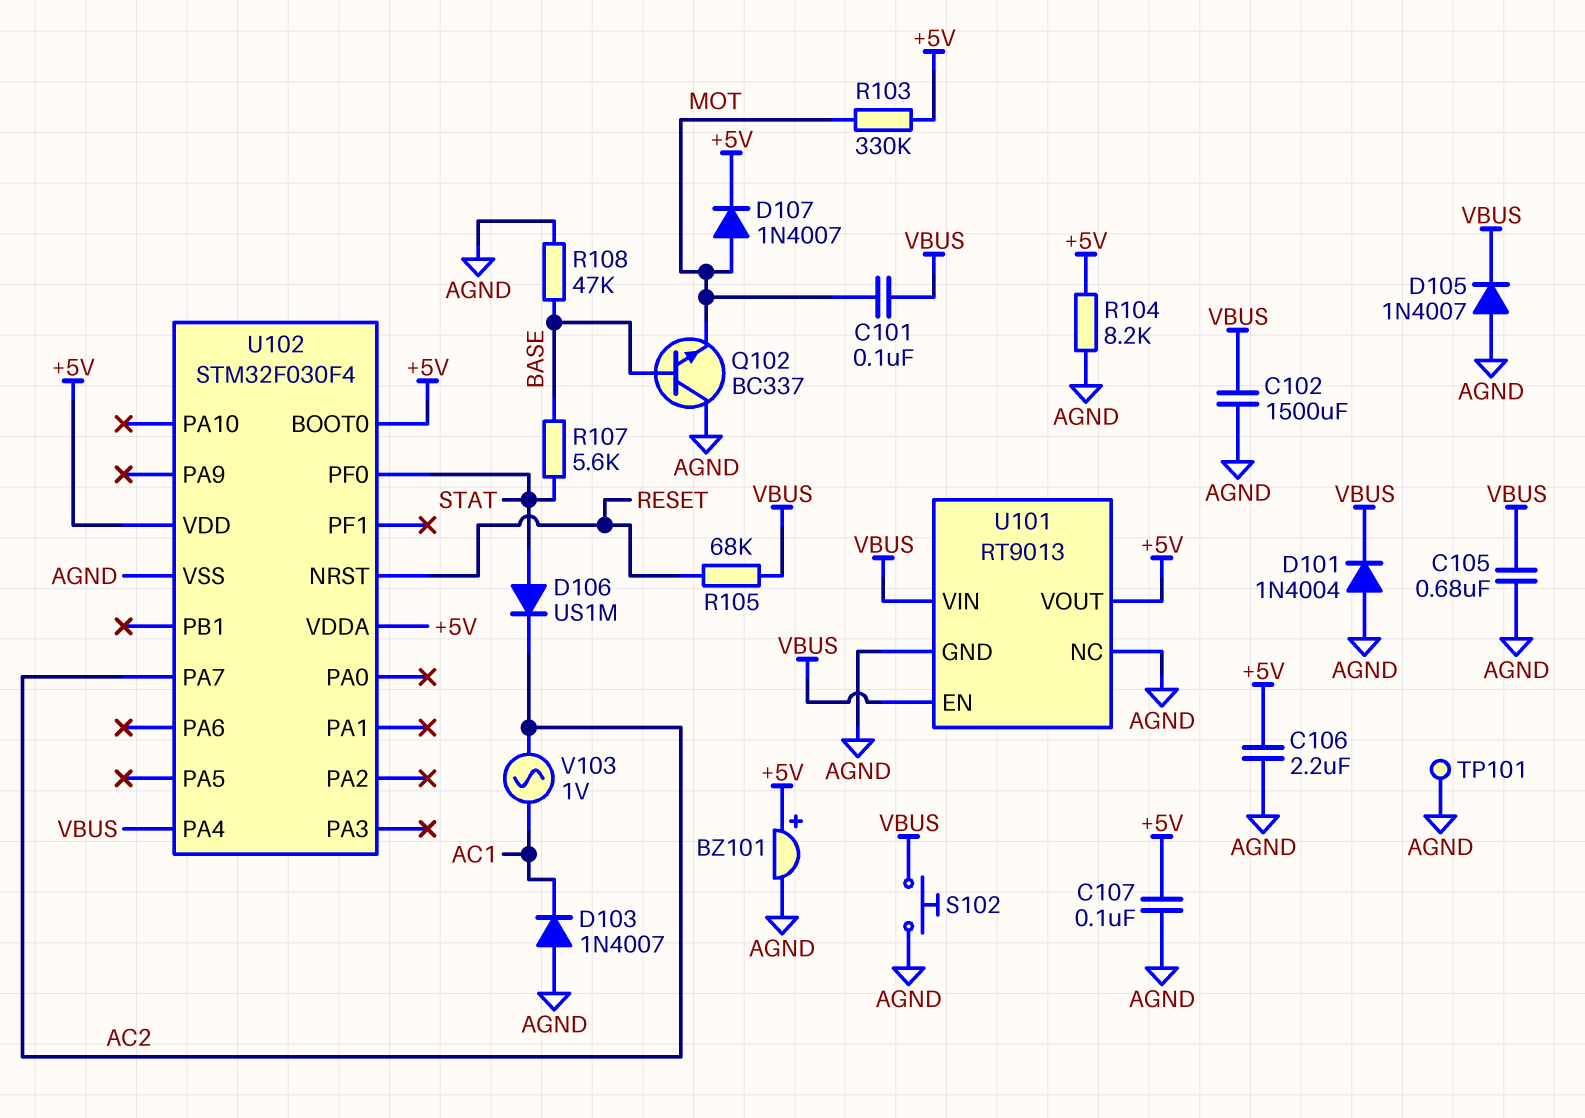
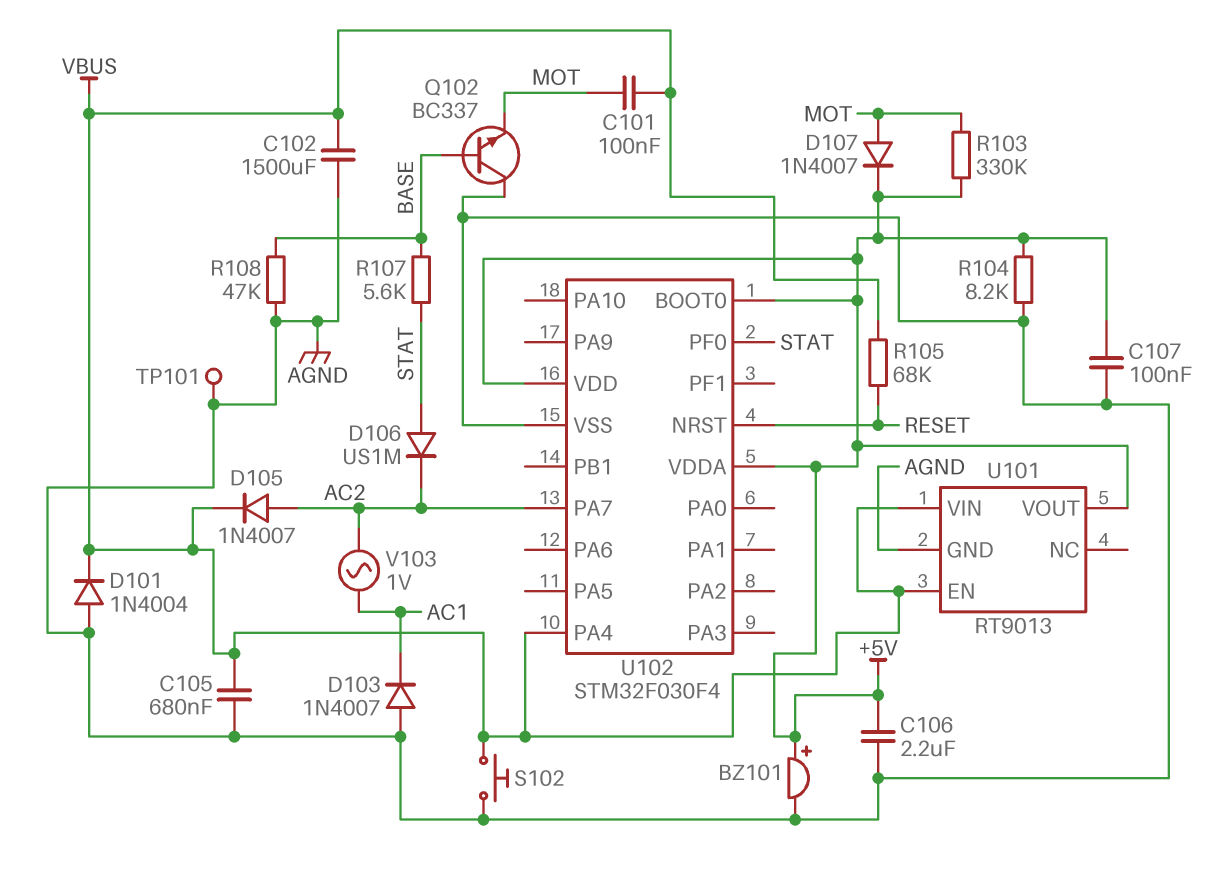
D105: diode 1N4007 (A AGND, K VBUS) -> diode 1N4007 (A AC2, K VBUS)
U101 pin NC: AGND -> none

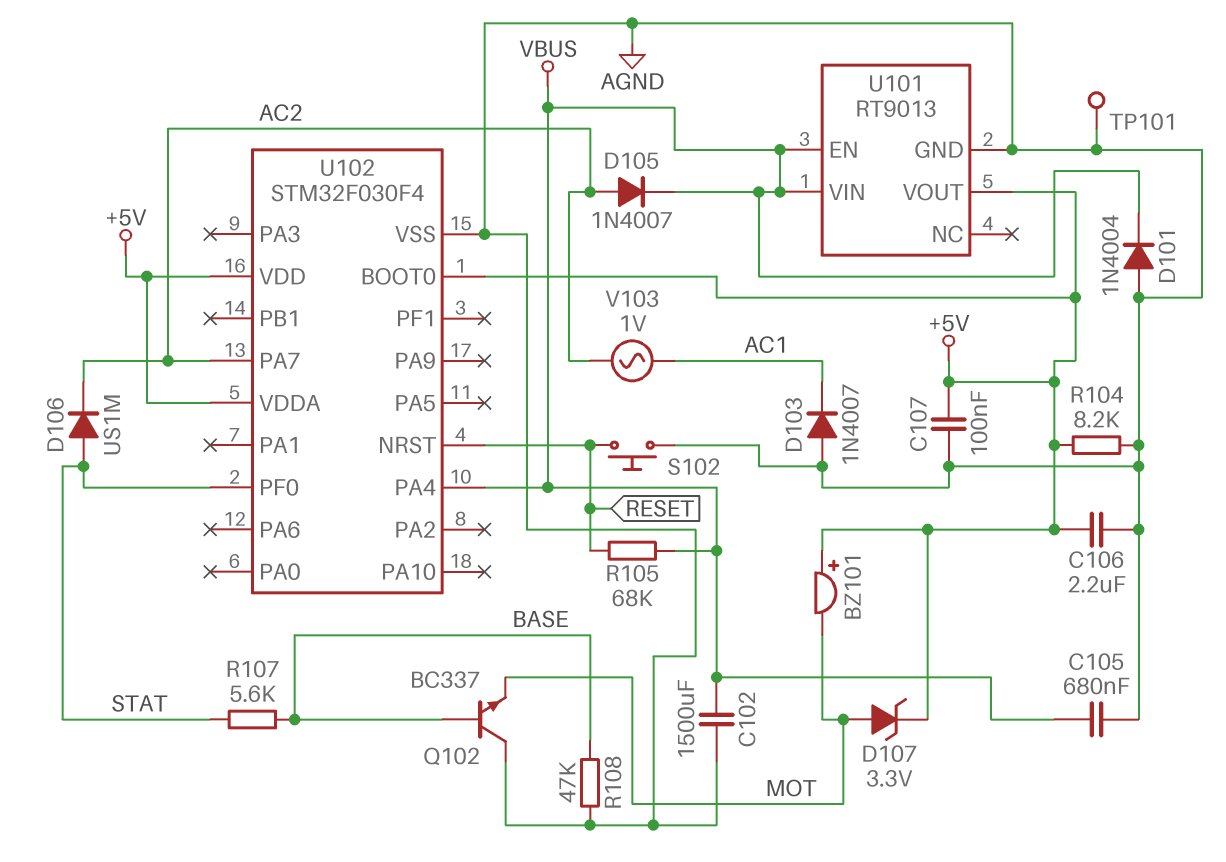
BZ101: buzzer (plus +5V, minus AGND) -> buzzer (plus +5V, minus MOT)
C101: 100nF (MOT, VBUS) -> none
D107: diode 1N4007 (A MOT, K +5V) -> zener 3.3V (A MOT, K +5V)
R103: 330k (+5V, MOT) -> none
S102: button (AGND, VBUS) -> button (AGND, RESET)

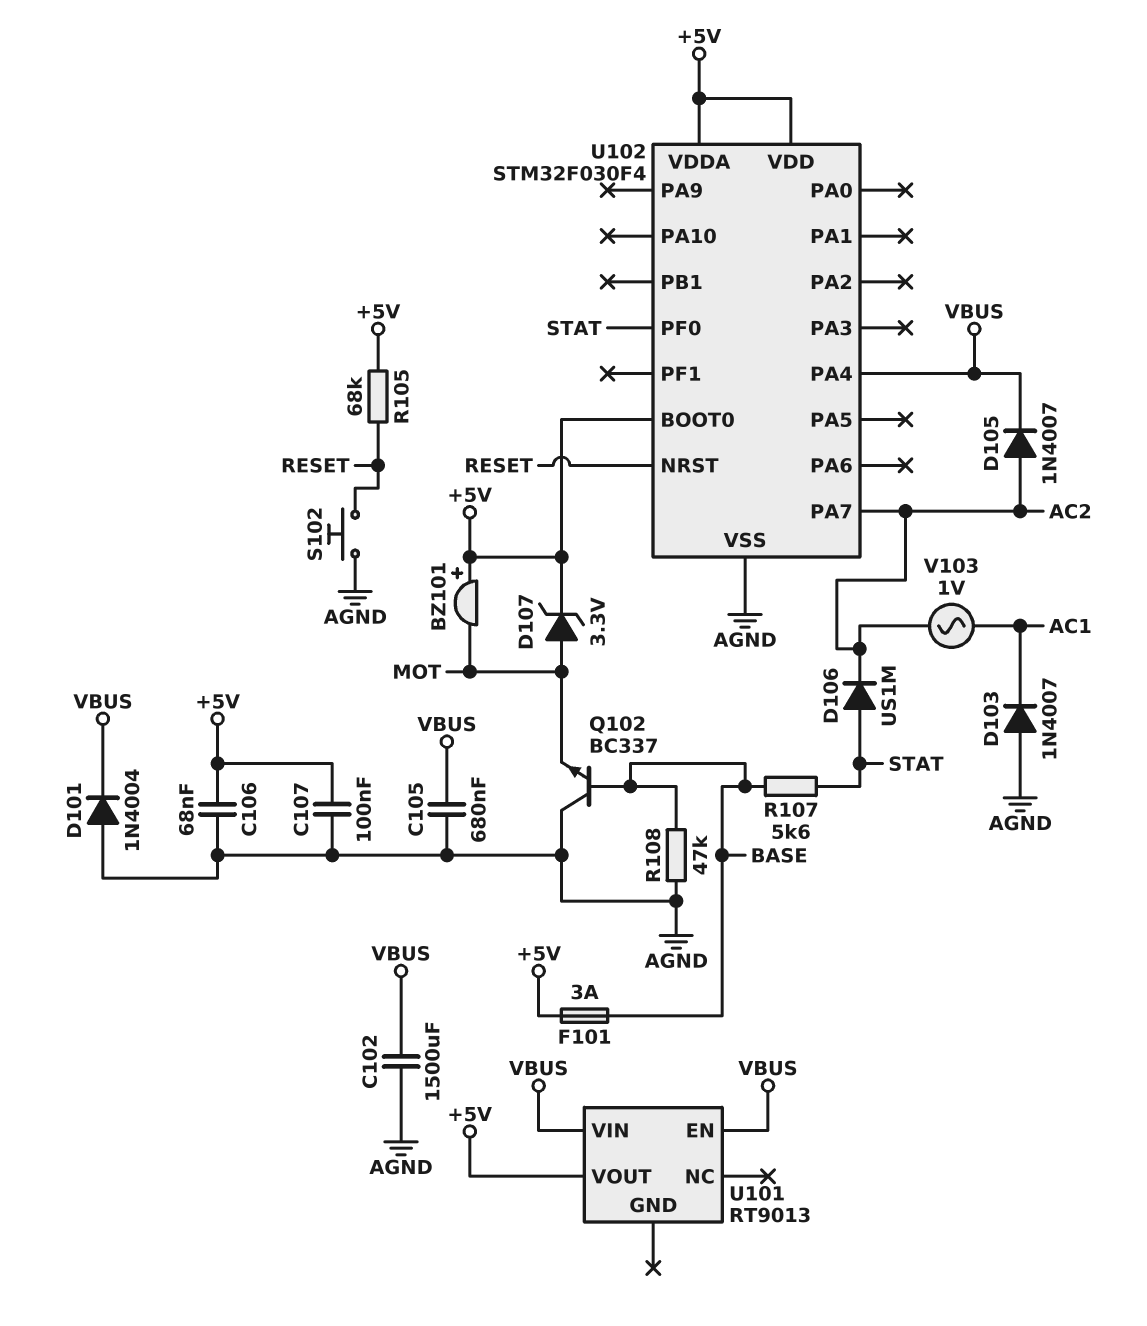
C106: 2.2uF (+5V, AGND) -> 68nF (+5V, AGND)
F101: none -> 3A (+5V, BASE)
R104: 8.2k (+5V, AGND) -> none
R105: 68k (RESET, VBUS) -> 68k (+5V, RESET)
TP101: test point (AGND) -> none
U101 pin GND: AGND -> none

